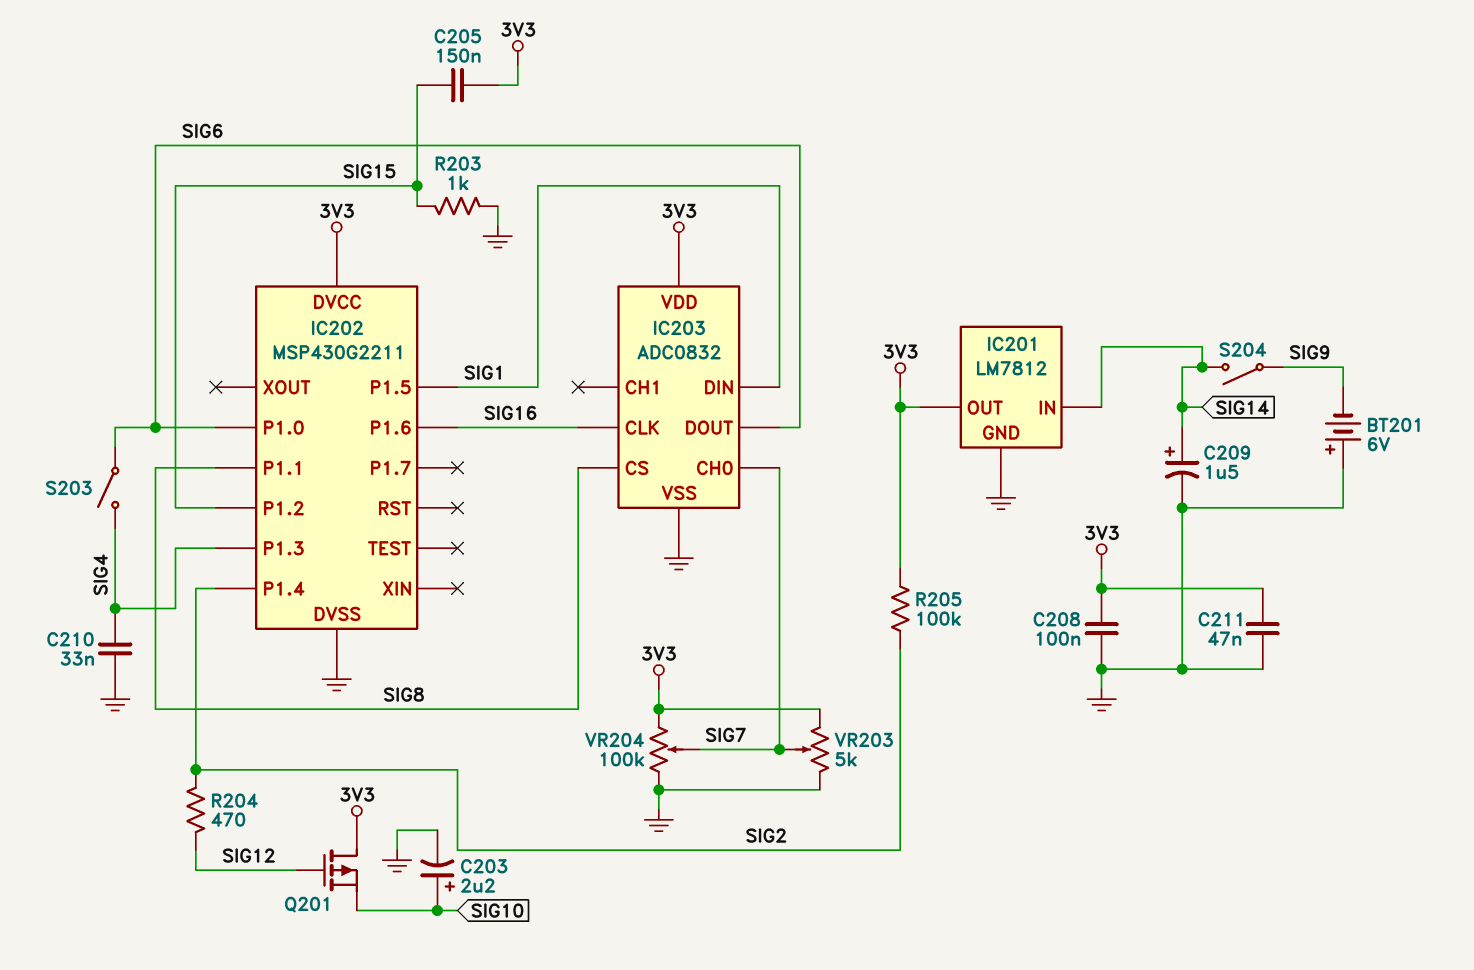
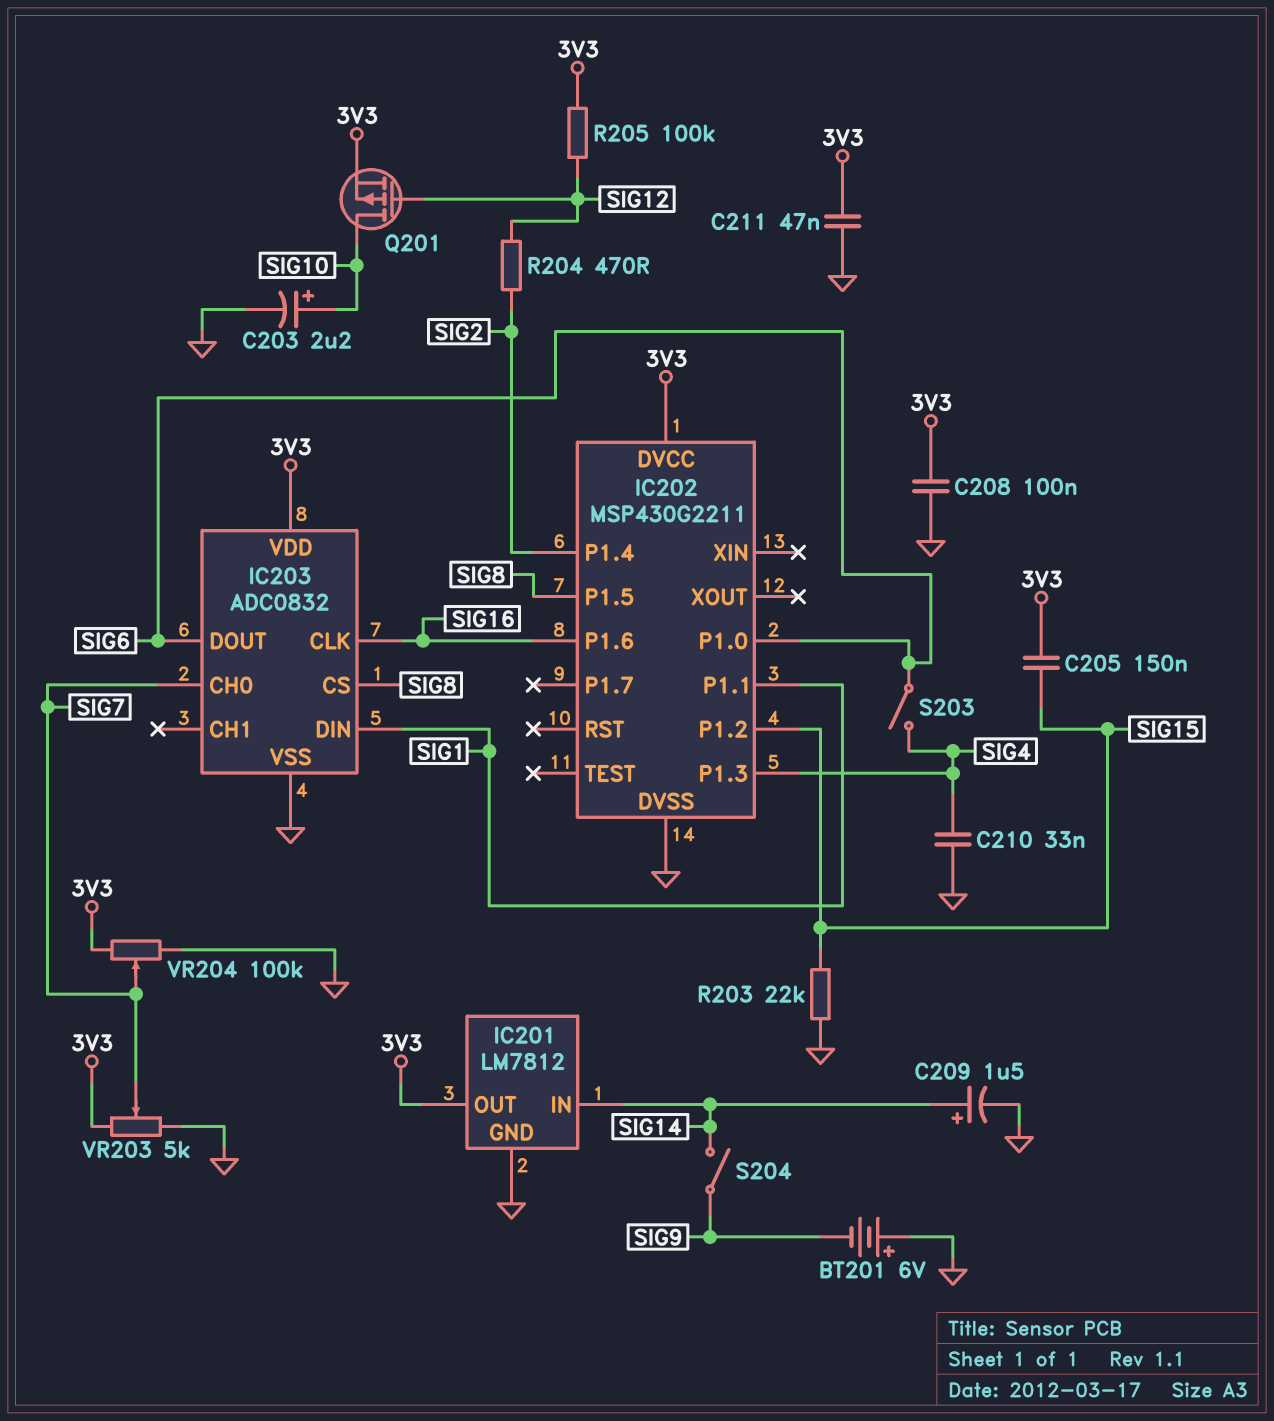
IC202 pin P1.1: SIG8 -> SIG1
IC202 pin P1.5: SIG1 -> SIG8
Q201: PMOS (G SIG12, D 3V3, S SIG10) -> PMOS (G SIG12, D SIG10, S 3V3)
R203: 1k (GND, SIG15) -> 22k (GND, SIG15)
R205: 100k (3V3, SIG2) -> 100k (3V3, SIG12)

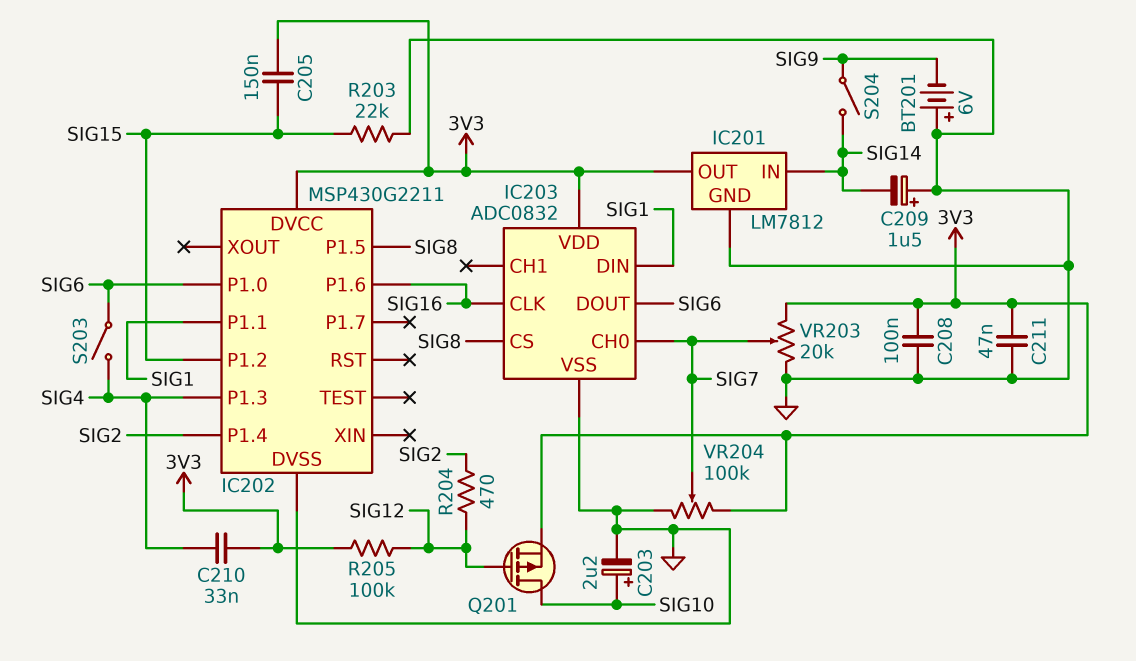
C209: 1.5uF (plus SIG14, minus GND) -> 1.5uF (plus GND, minus SIG14)
C210: 33nF (GND, SIG4) -> 33nF (3V3, SIG4)
VR203: 5k (3V3, GND, wiper SIG7) -> 20k (3V3, GND, wiper SIG7)

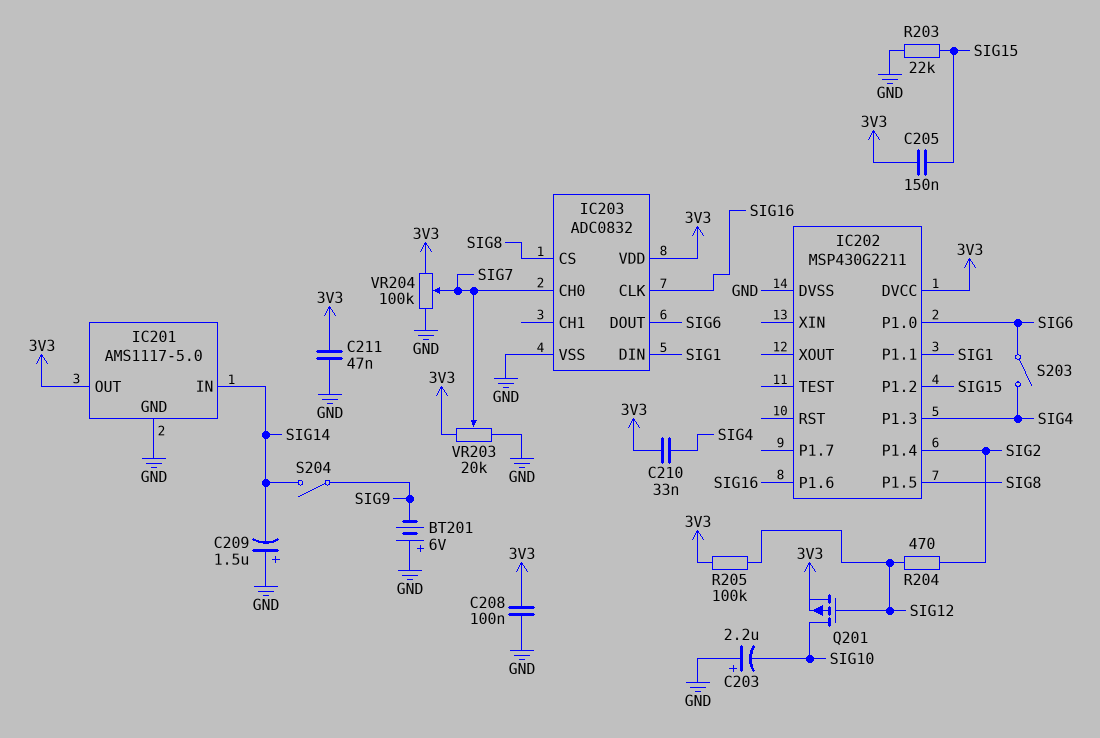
C203: 2.2uF (plus SIG10, minus GND) -> 2.2uF (plus GND, minus SIG10)
IC201: LM7812 -> AMS1117-5.0

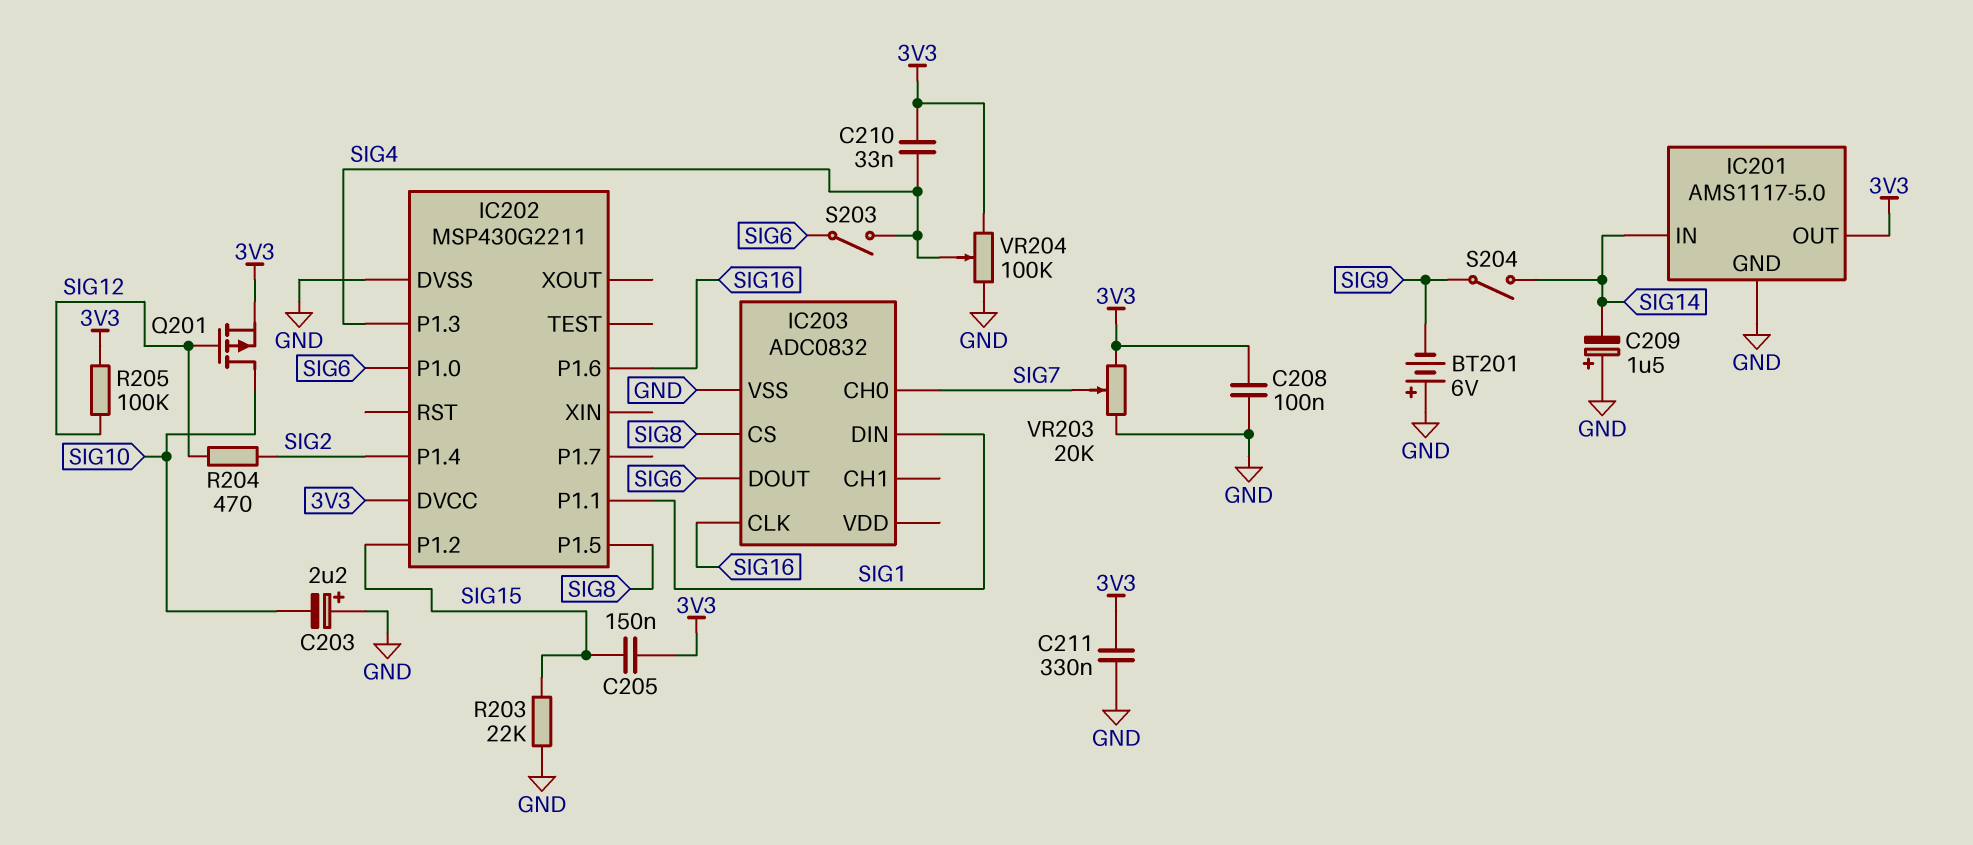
C211: 47nF (3V3, GND) -> 330nF (3V3, GND)
IC203 pin VDD: 3V3 -> none
VR204: 100k (3V3, GND, wiper SIG7) -> 100k (3V3, GND, wiper SIG4)

